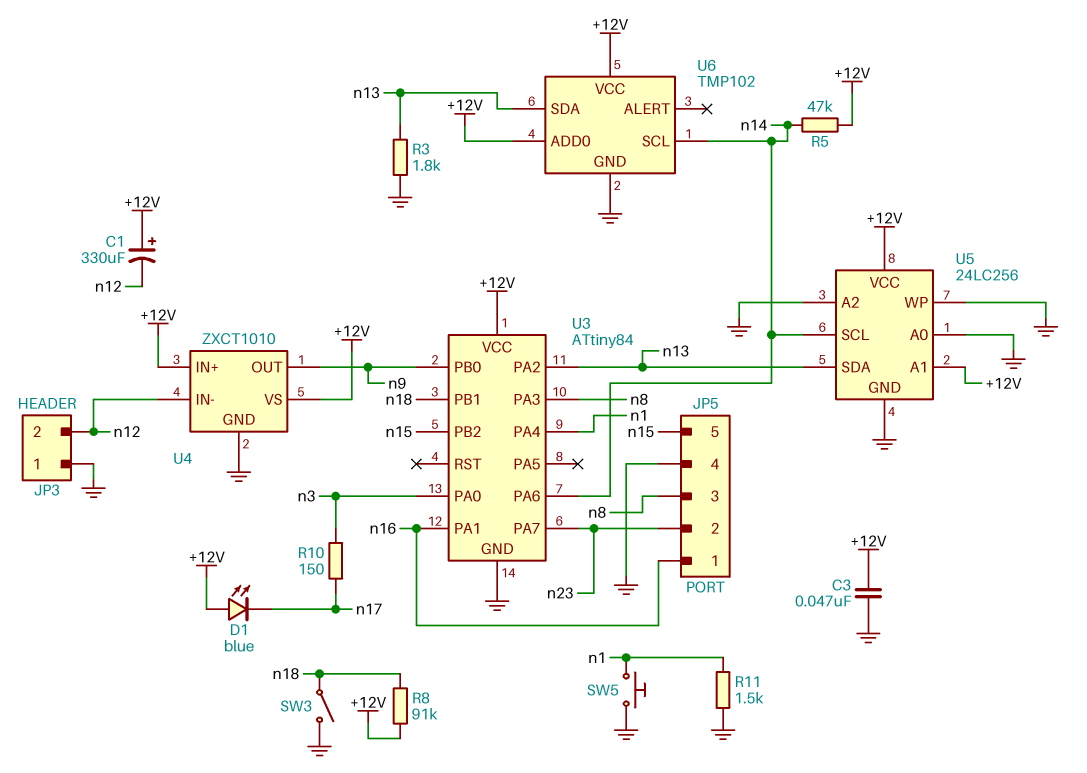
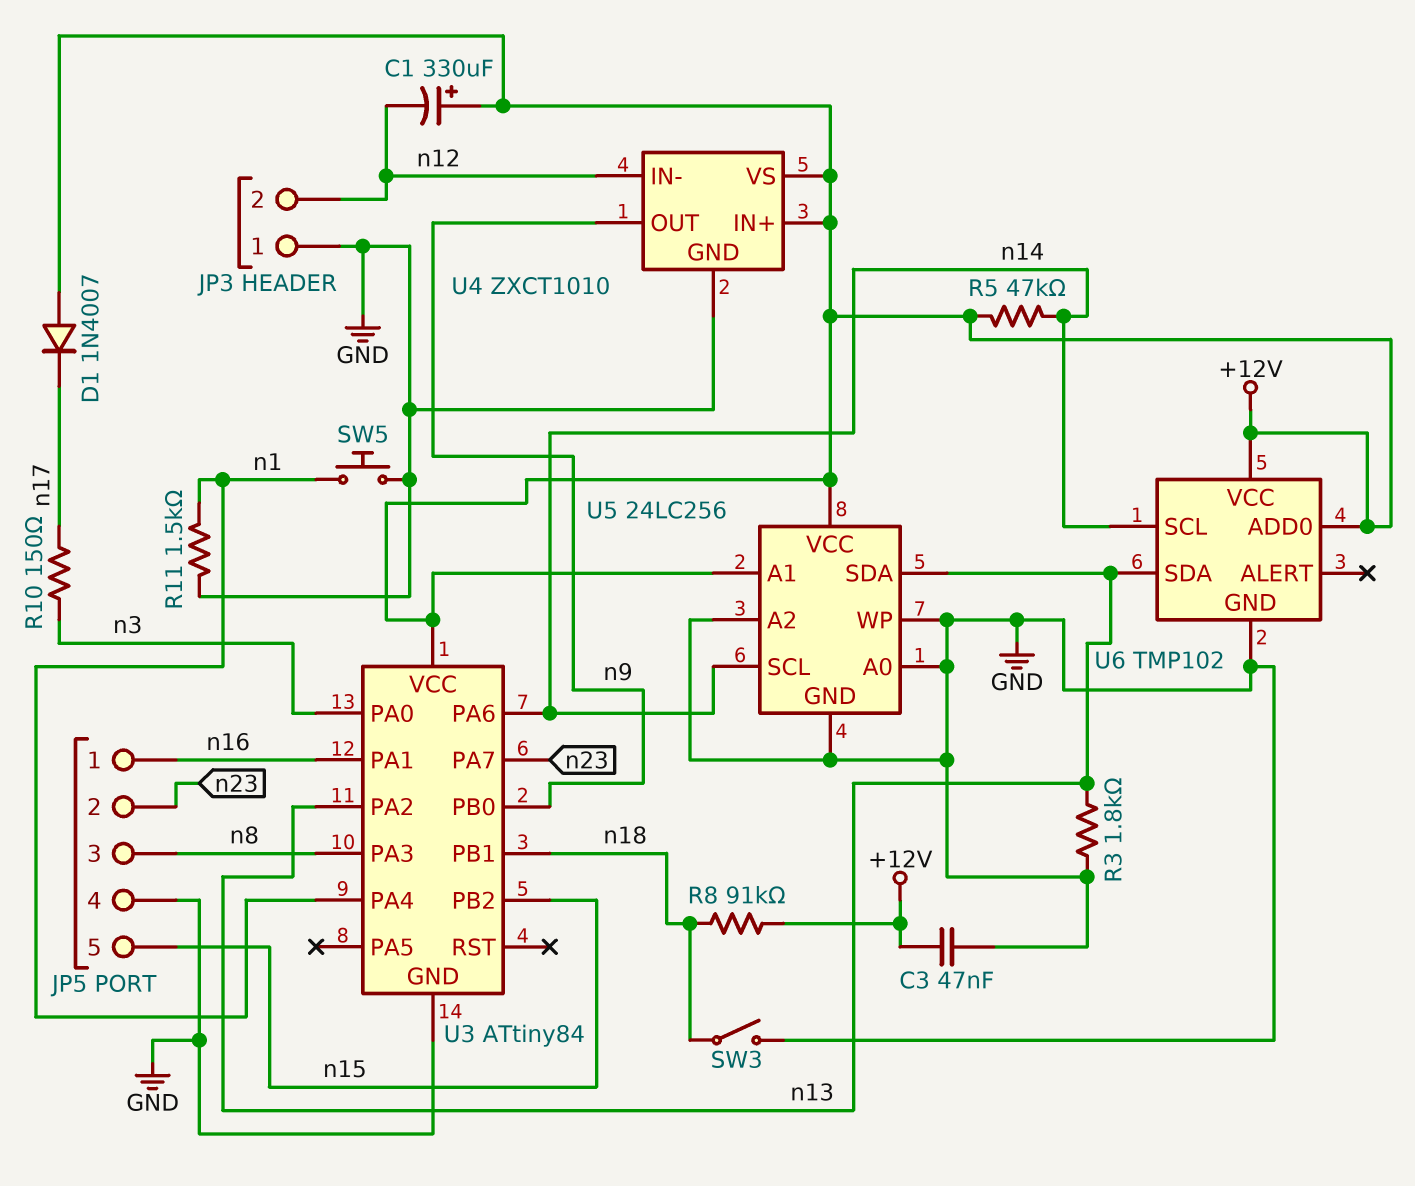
D1: LED blue (A +12V, K n17) -> diode 1N4007 (A +12V, K n17)

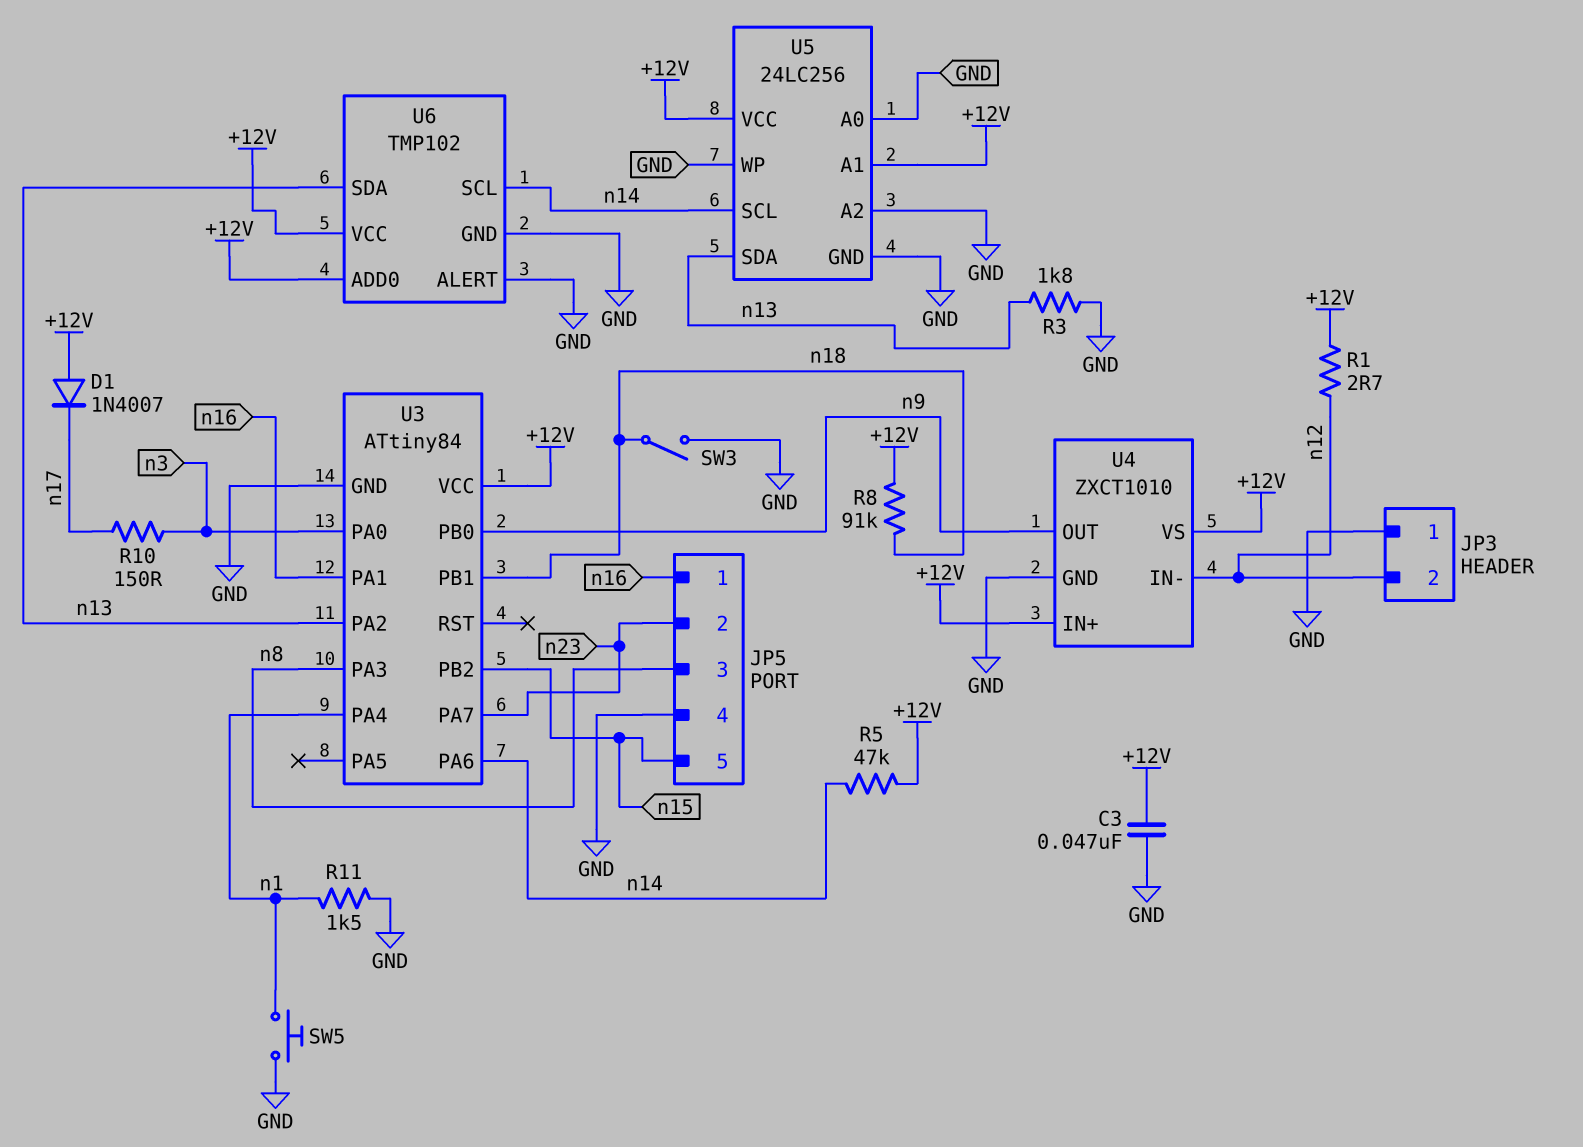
C1: 330uF (plus +12V, minus n12) -> none
R1: none -> 2.7 (+12V, n12)
U6 pin ALERT: none -> GND

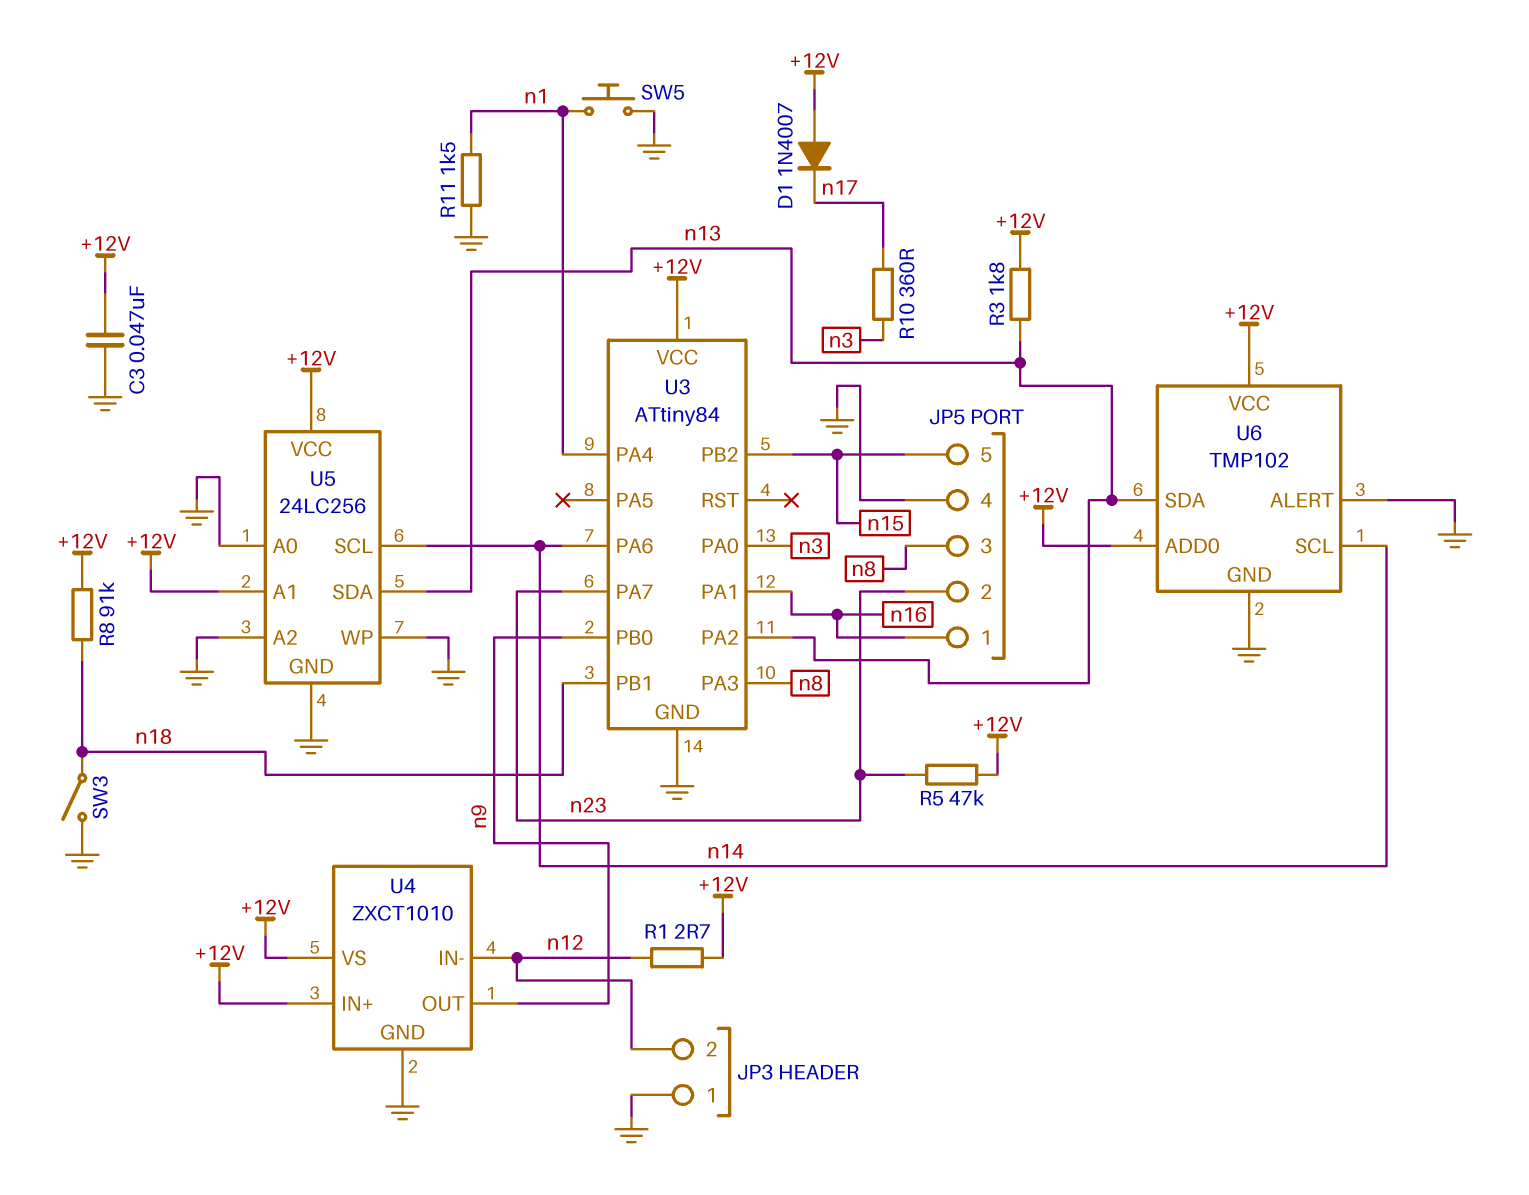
R3: 1.8k (GND, n13) -> 1.8k (+12V, n13)
R5: 47k (+12V, n14) -> 47k (+12V, n23)
R10: 150 (n3, n17) -> 360 (n3, n17)

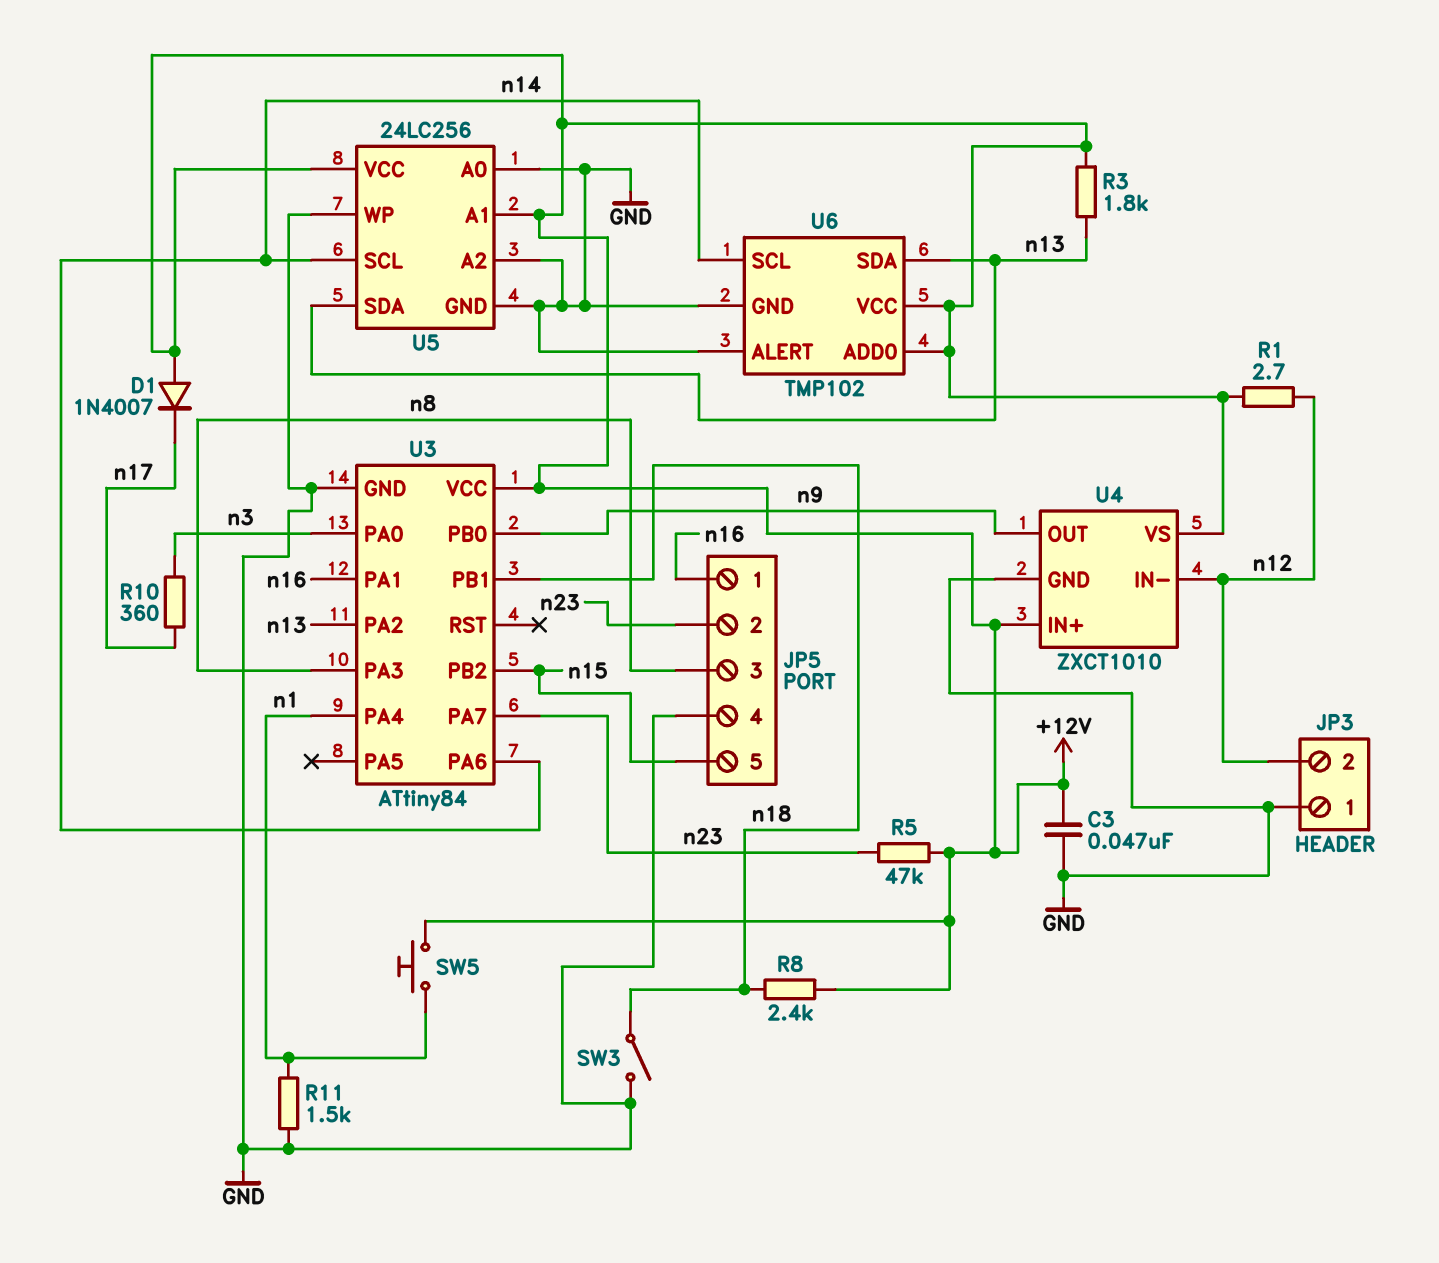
R8: 91k (+12V, n18) -> 2.4k (+12V, n18)
SW5: button (GND, n1) -> button (+12V, n1)

